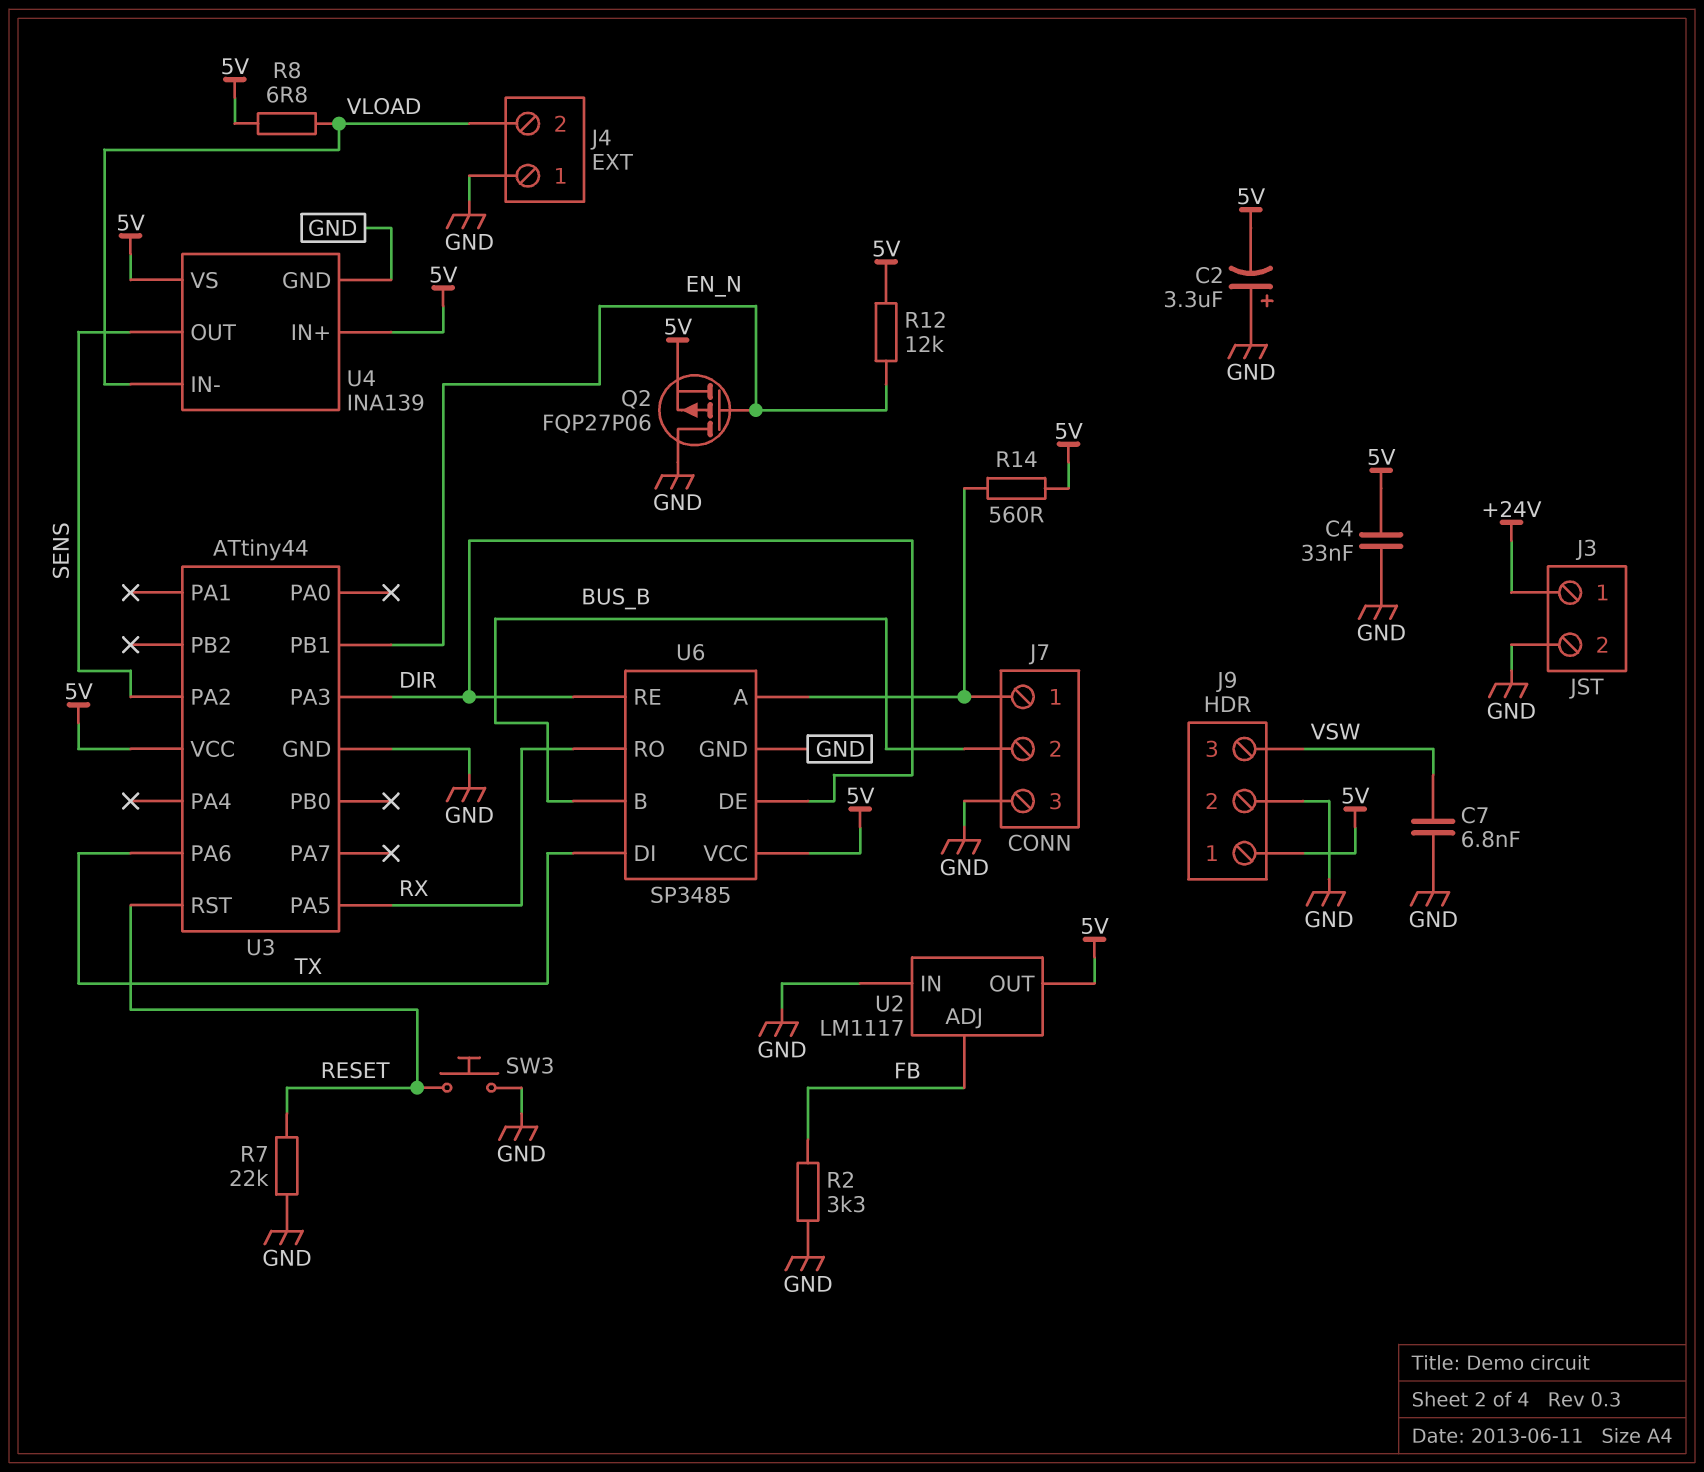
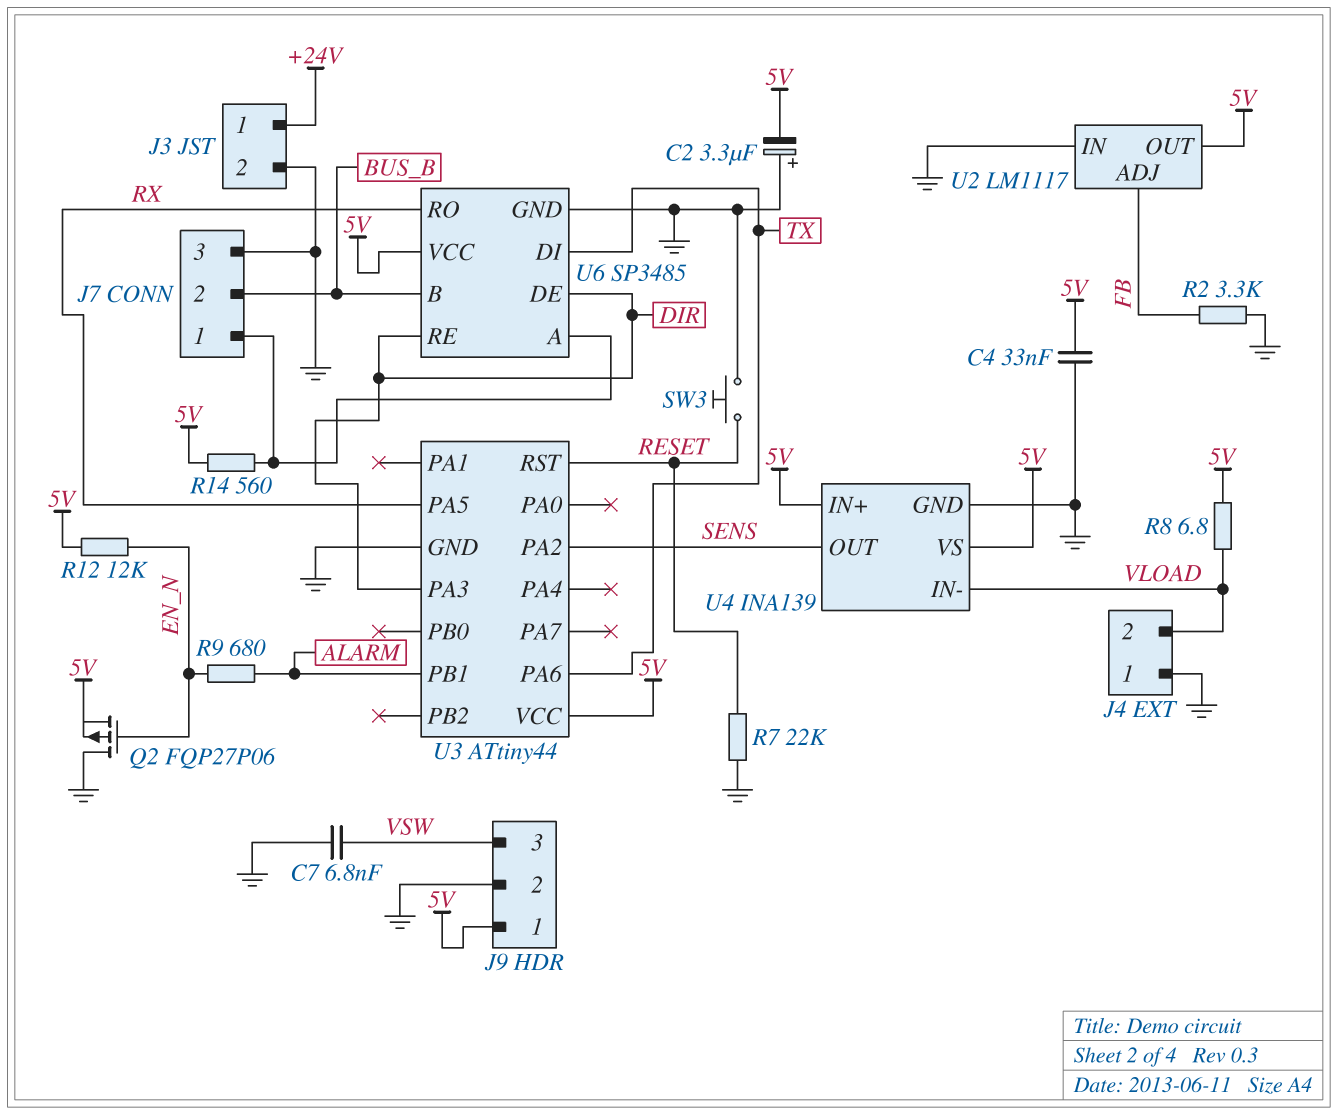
R9: none -> 680 (ALARM, EN_N)
U3 pin PB1: EN_N -> ALARM

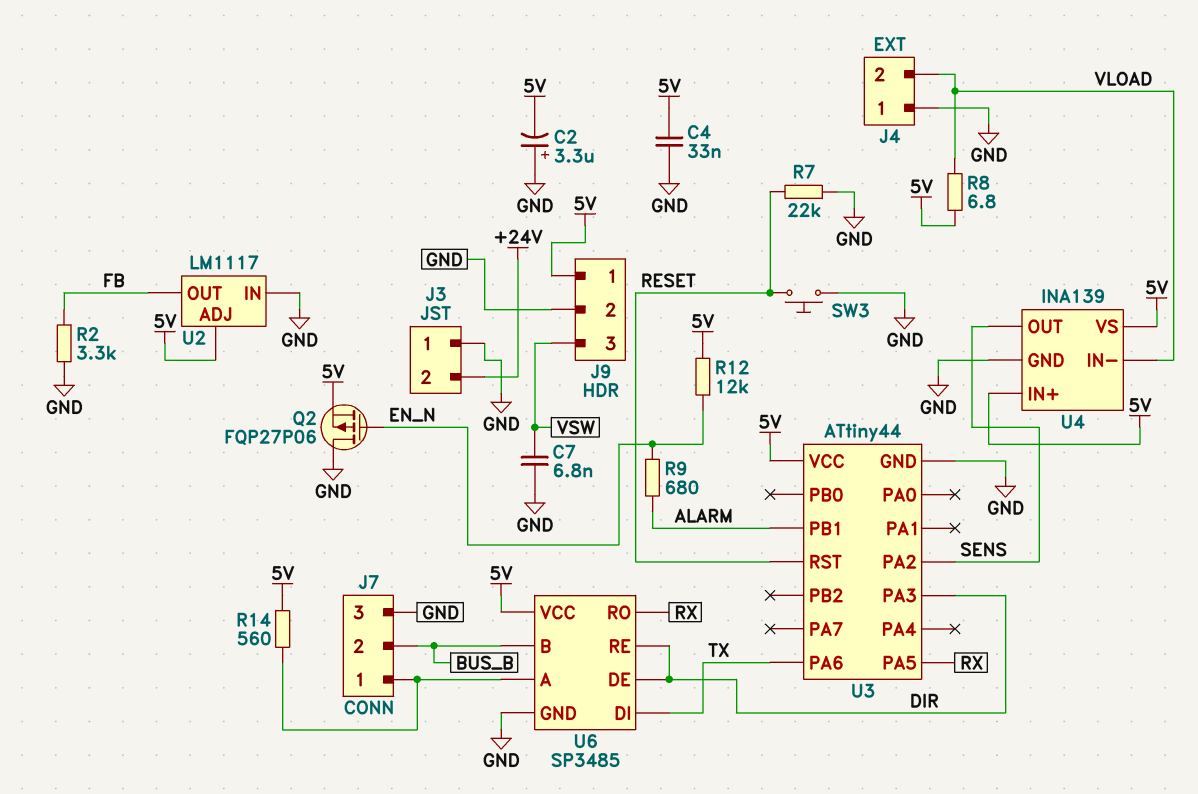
J3 pin 1: +24V -> GND
J3 pin 2: GND -> +24V
U2 pin ADJ: FB -> 5V
U2 pin OUT: 5V -> FB

